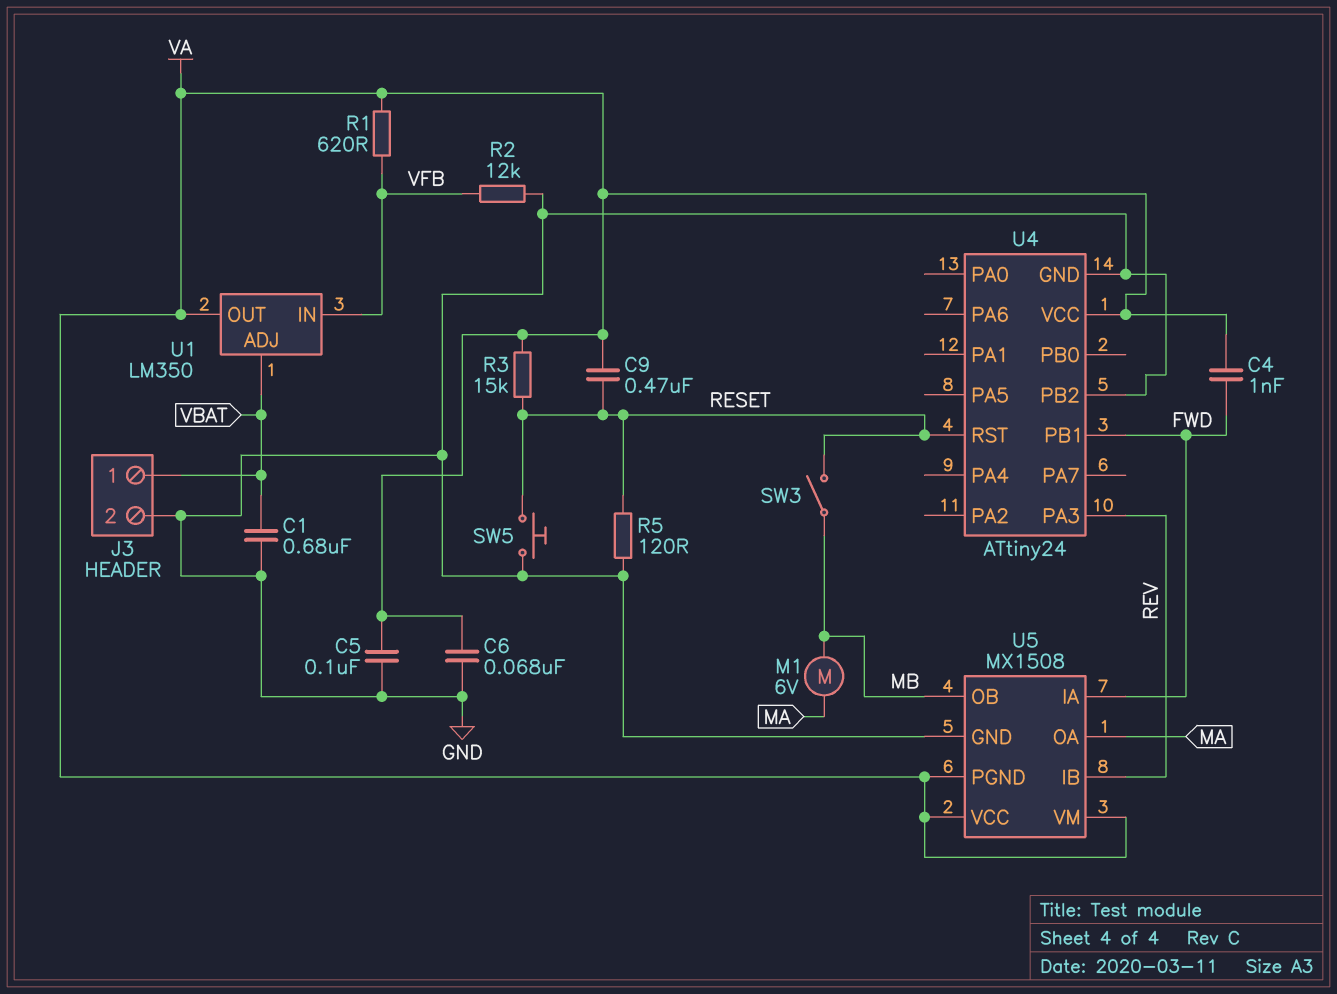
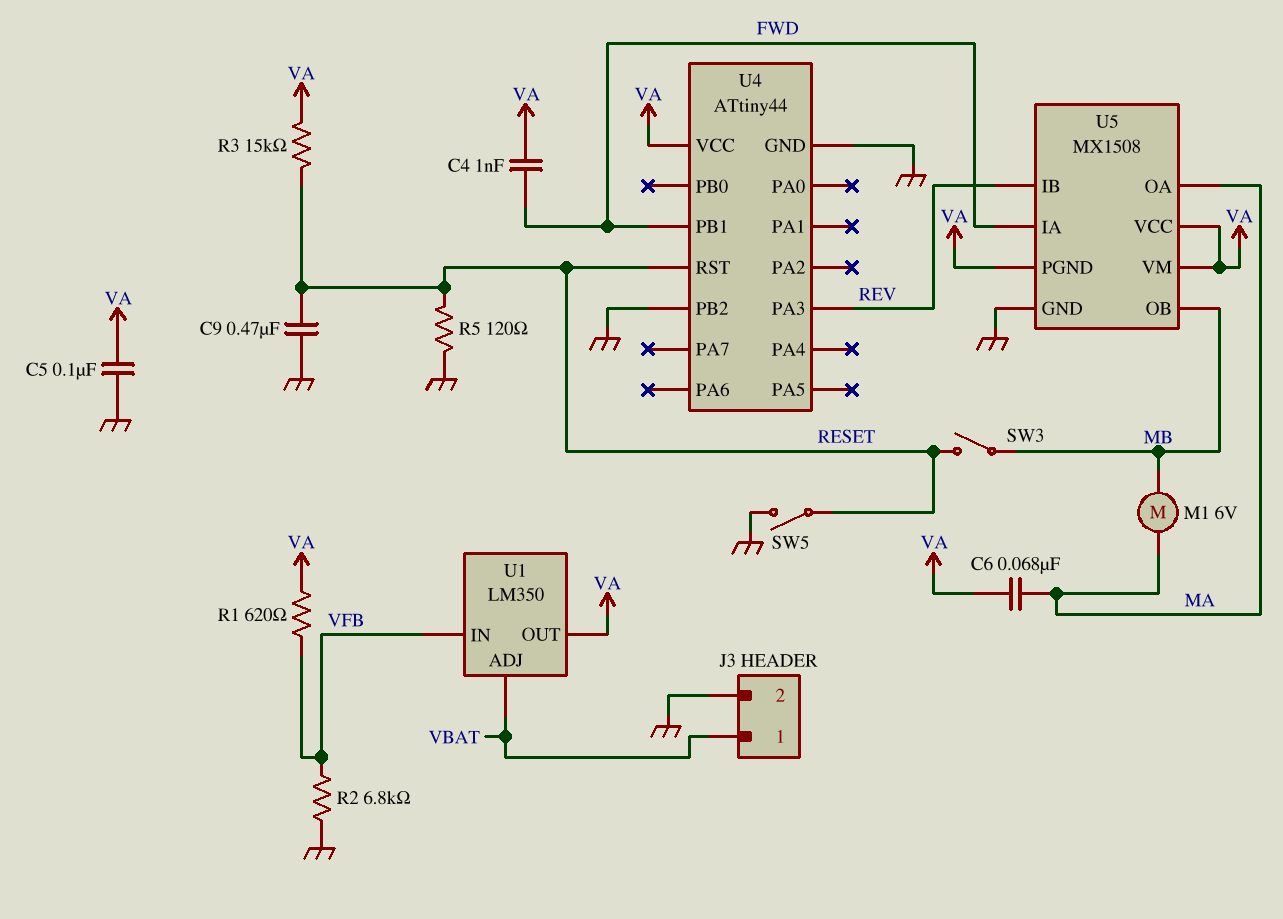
C1: 680nF (GND, VBAT) -> none
C6: 68nF (GND, VA) -> 68nF (MA, VA)
C9: 470nF (RESET, VA) -> 470nF (GND, RESET)
R2: 12k (GND, VFB) -> 6.8k (GND, VFB)
SW5: button (GND, RESET) -> switch (GND, RESET)
U4: ATtiny24 -> ATtiny44

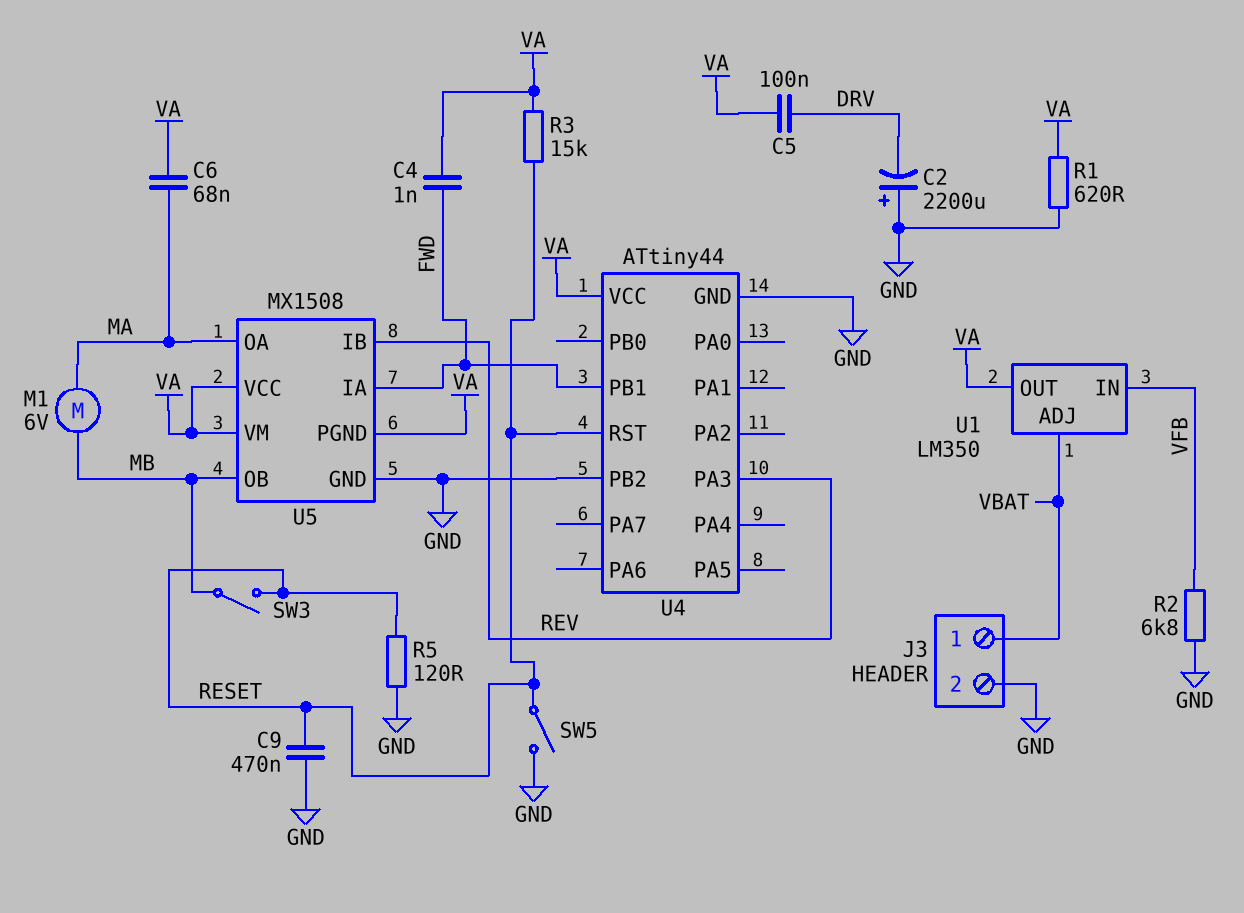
C2: none -> 2200uF (plus GND, minus DRV)
C5: 100nF (GND, VA) -> 100nF (DRV, VA)
R1: 620 (VA, VFB) -> 620 (GND, VA)

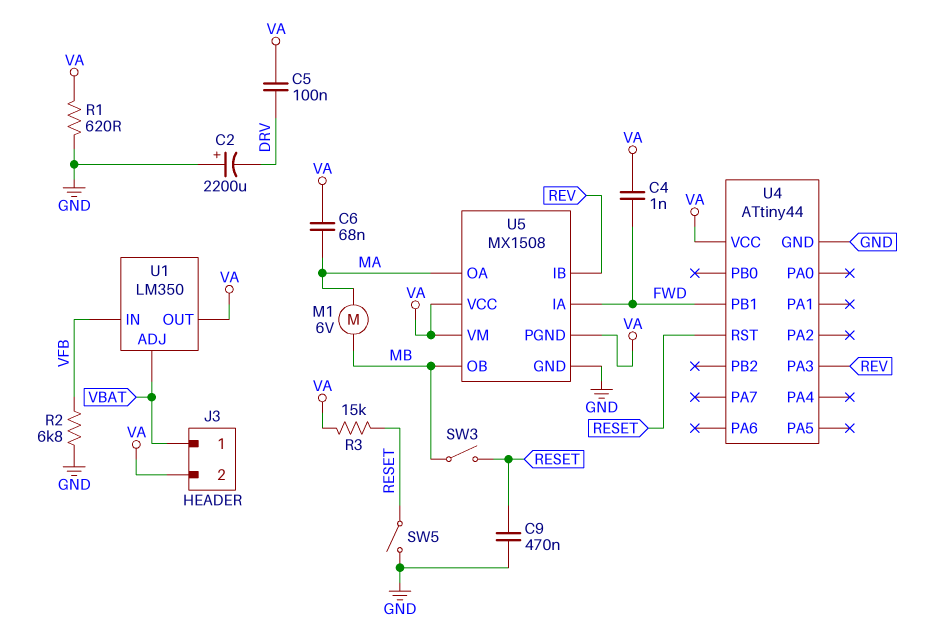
J3 pin 2: GND -> VA
R5: 120 (GND, RESET) -> none
U4 pin PB2: GND -> none

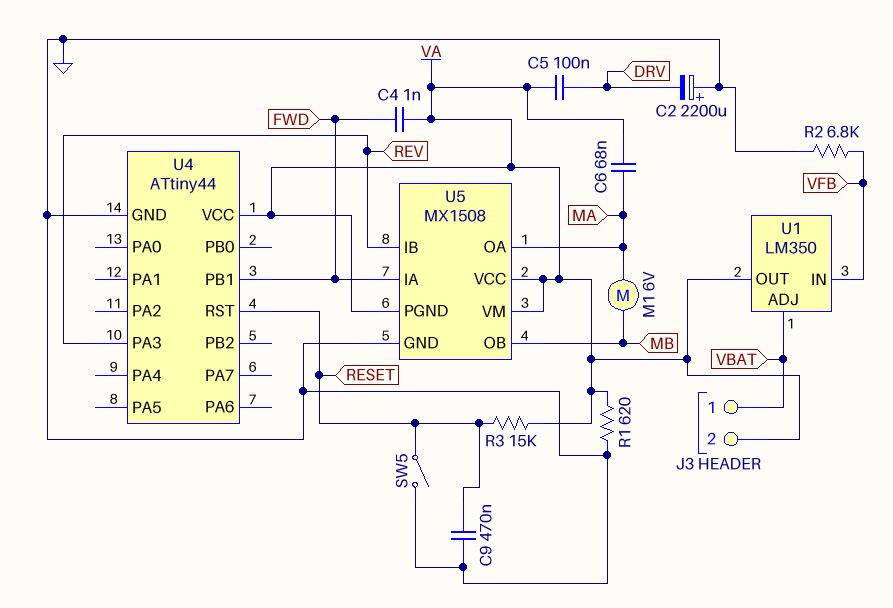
SW3: switch (MB, RESET) -> none

